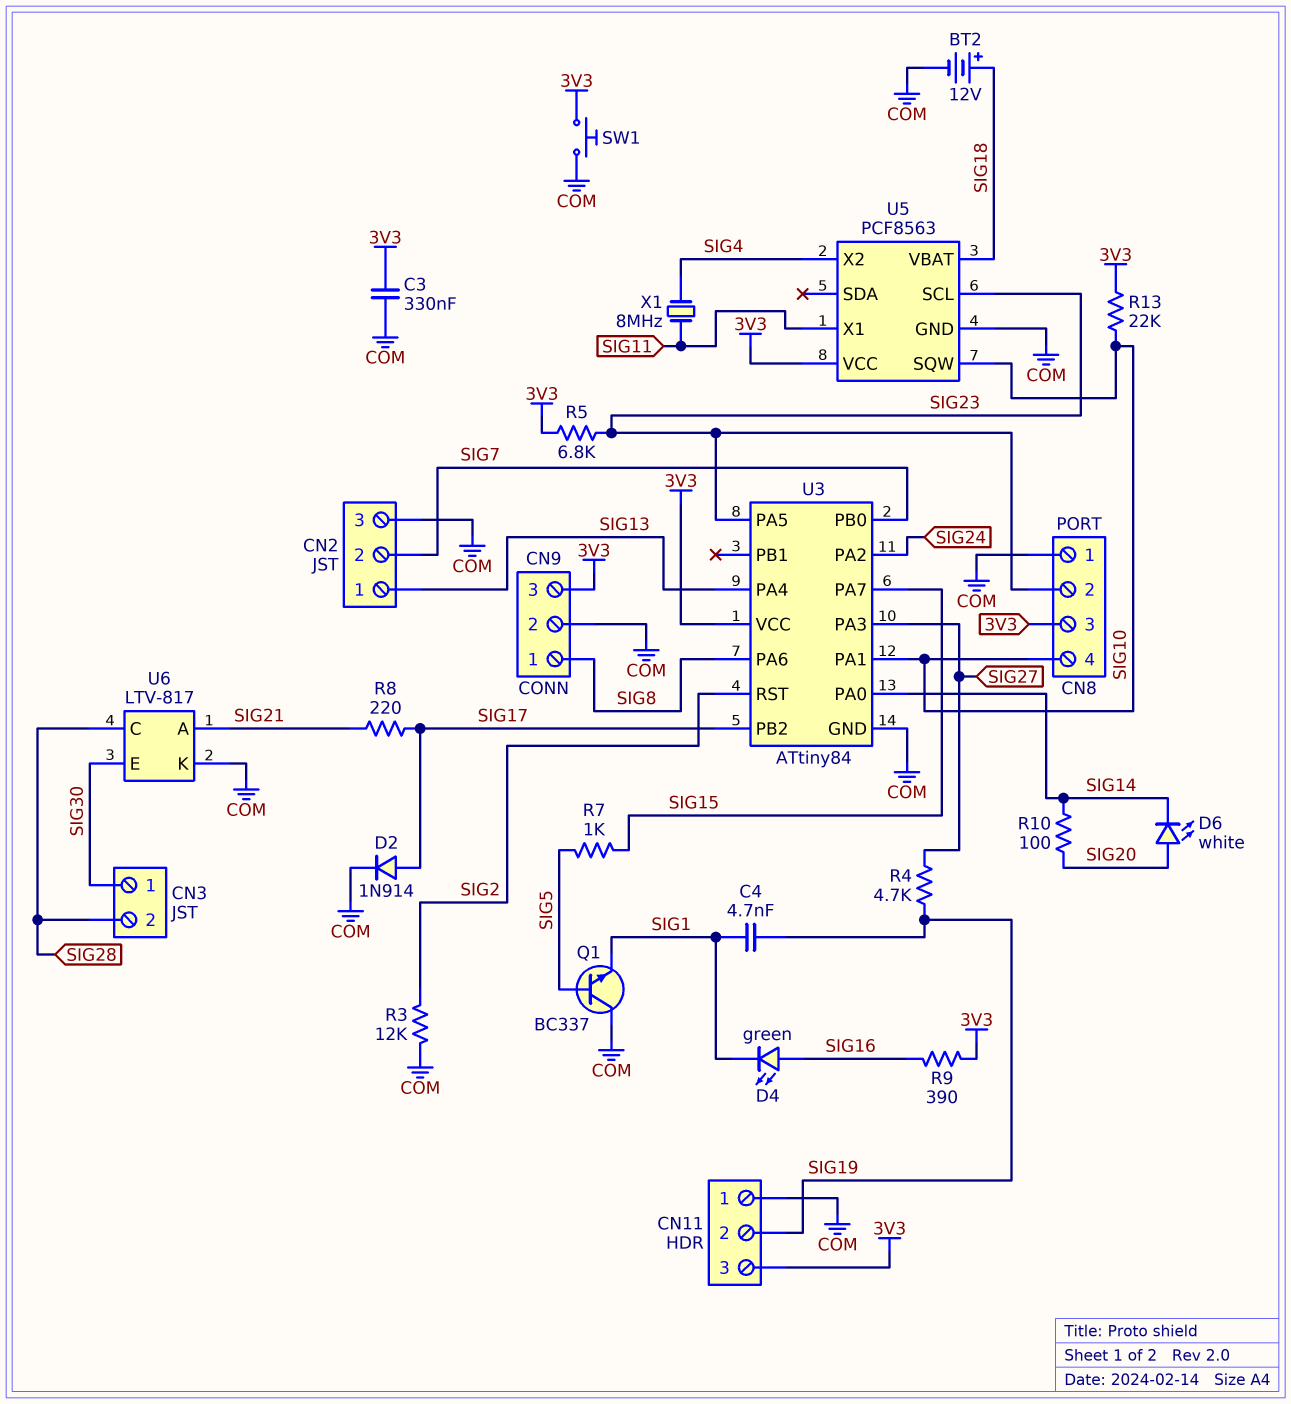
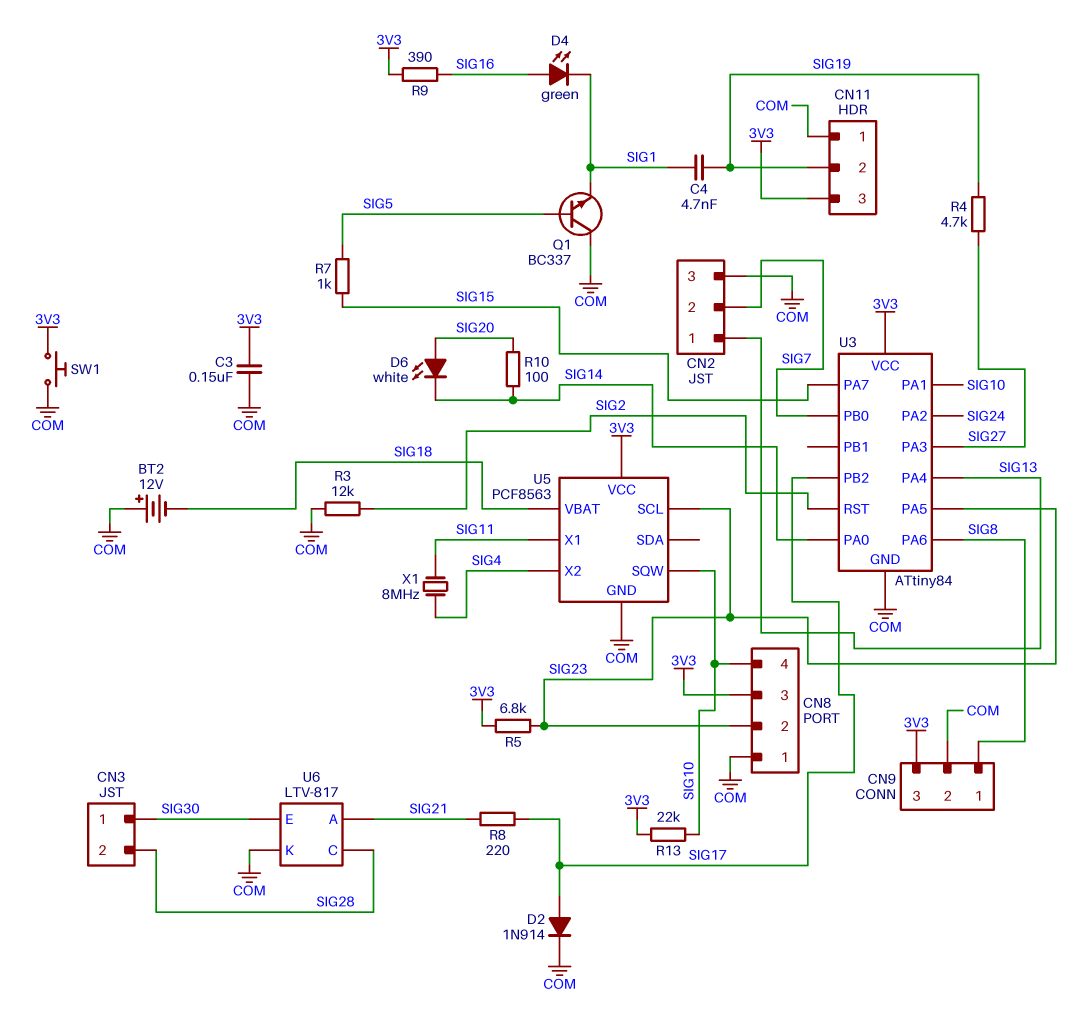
BT2: 12V (plus SIG18, minus COM) -> 12V (plus COM, minus SIG18)
C3: 330nF (3V3, COM) -> 150nF (3V3, COM)

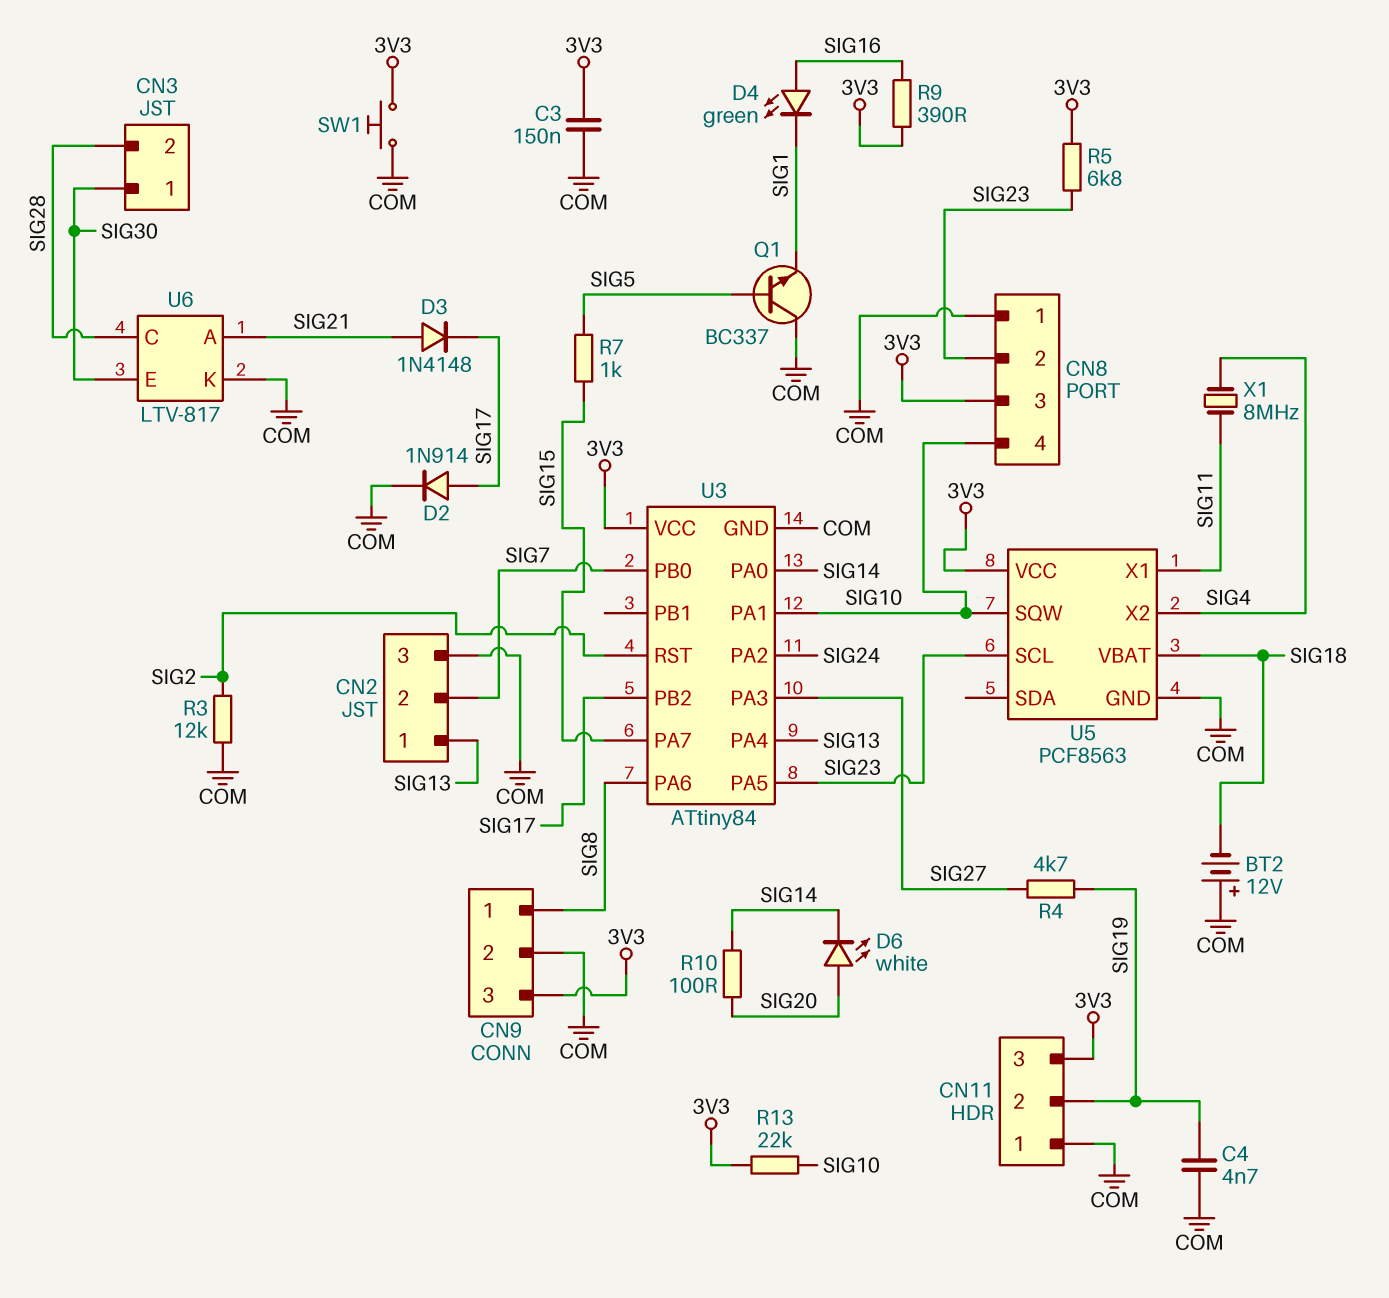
C4: 4.7nF (SIG1, SIG19) -> 4.7nF (COM, SIG19)
D3: none -> diode 1N4148 (A SIG21, K SIG17)
R8: 220 (SIG17, SIG21) -> none

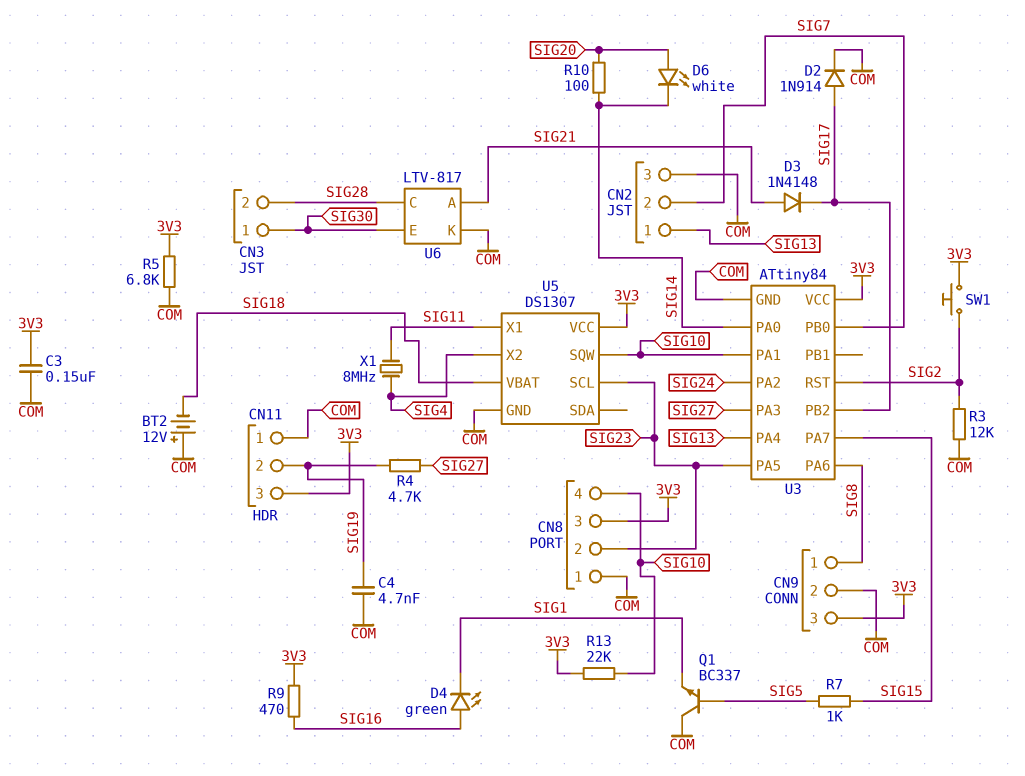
R5: 6.8k (3V3, SIG23) -> 6.8k (3V3, COM)
R9: 390 (3V3, SIG16) -> 470 (3V3, SIG16)
SW1: button (3V3, COM) -> button (3V3, SIG2)
U5: PCF8563 -> DS1307

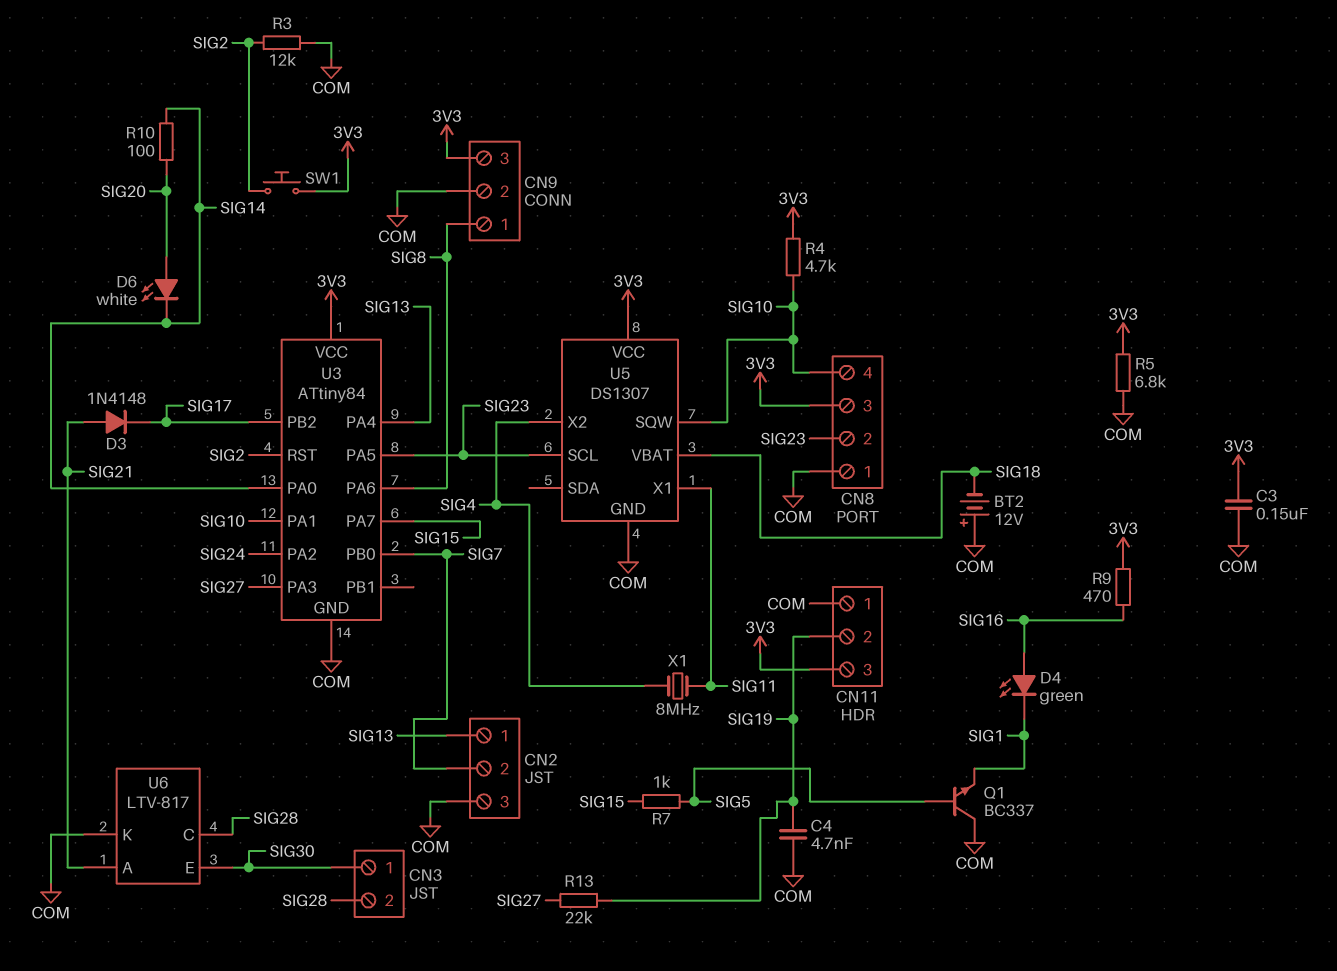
D2: diode 1N914 (A SIG17, K COM) -> none
R4: 4.7k (SIG19, SIG27) -> 4.7k (3V3, SIG10)
R13: 22k (3V3, SIG10) -> 22k (SIG19, SIG27)

